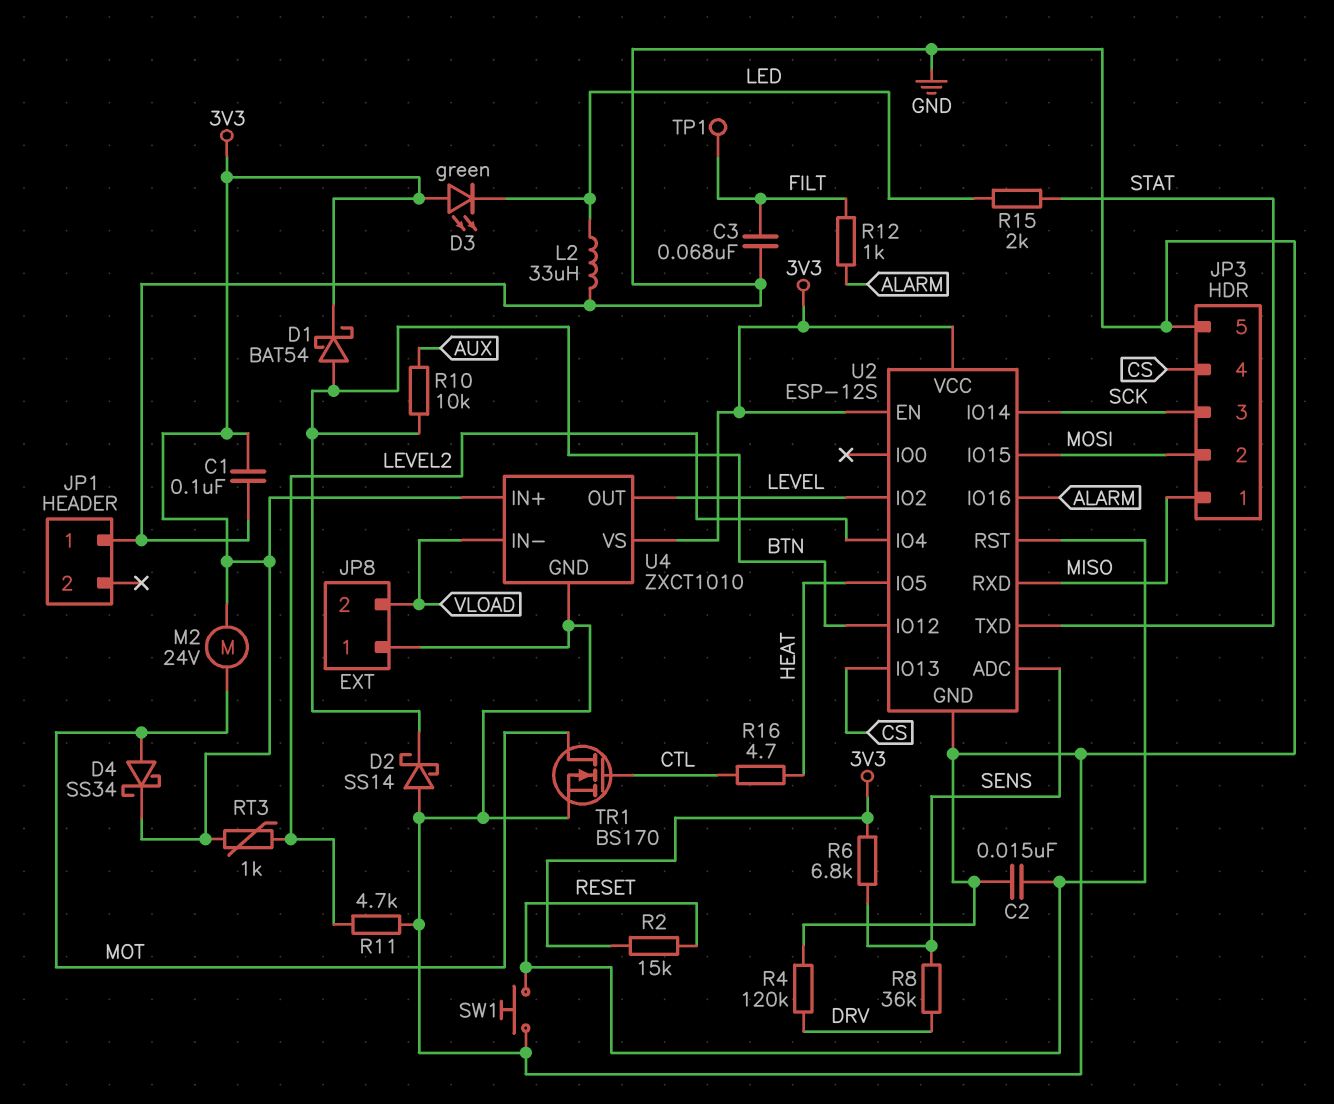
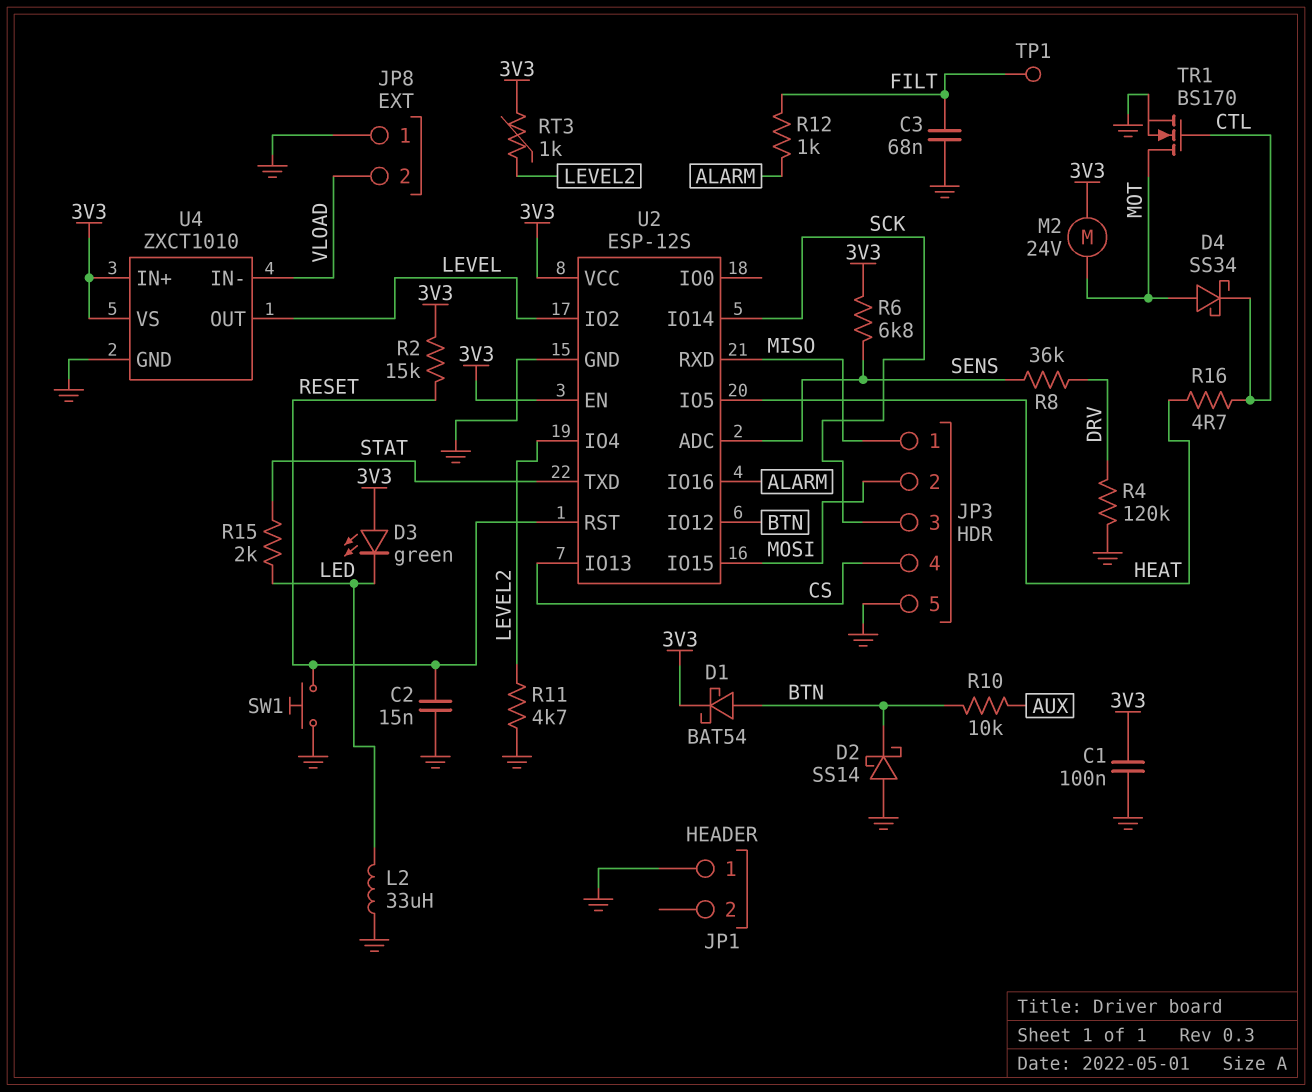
D4: schottky SS34 (A MOT, K 3V3) -> schottky SS34 (A MOT, K CTL)

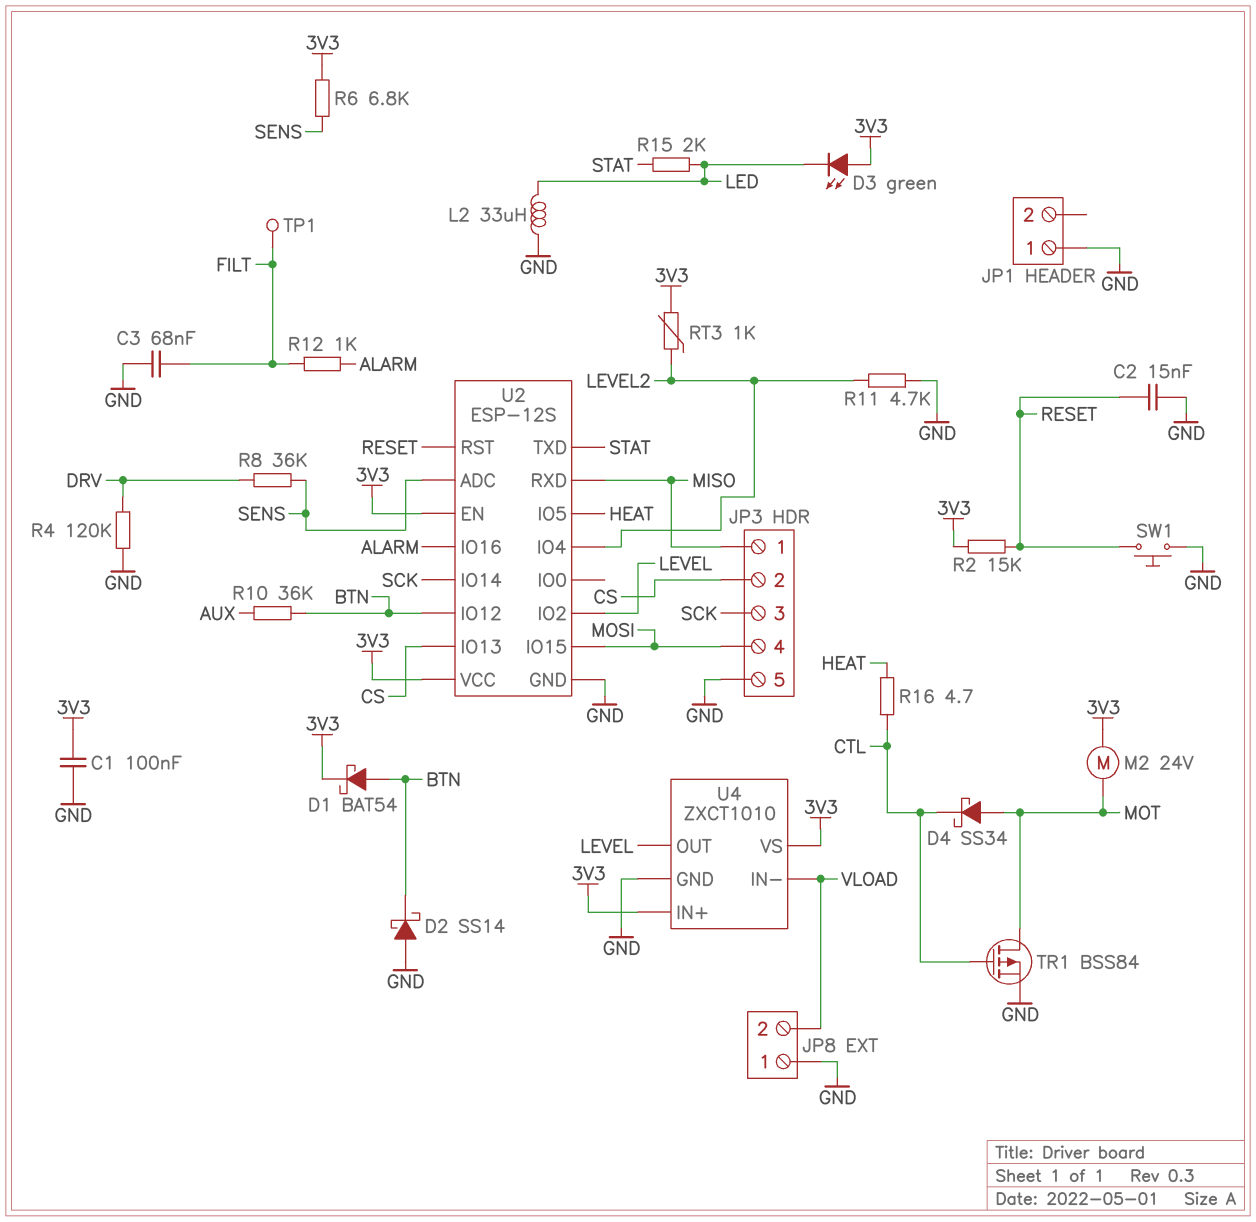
JP3 pin 2: MOSI -> CS
JP3 pin 4: CS -> MOSI
R10: 10k (AUX, BTN) -> 36k (AUX, BTN)
TR1: NMOS BS170 (G CTL, D MOT, S GND) -> PMOS BSS84 (G CTL, D MOT, S GND)

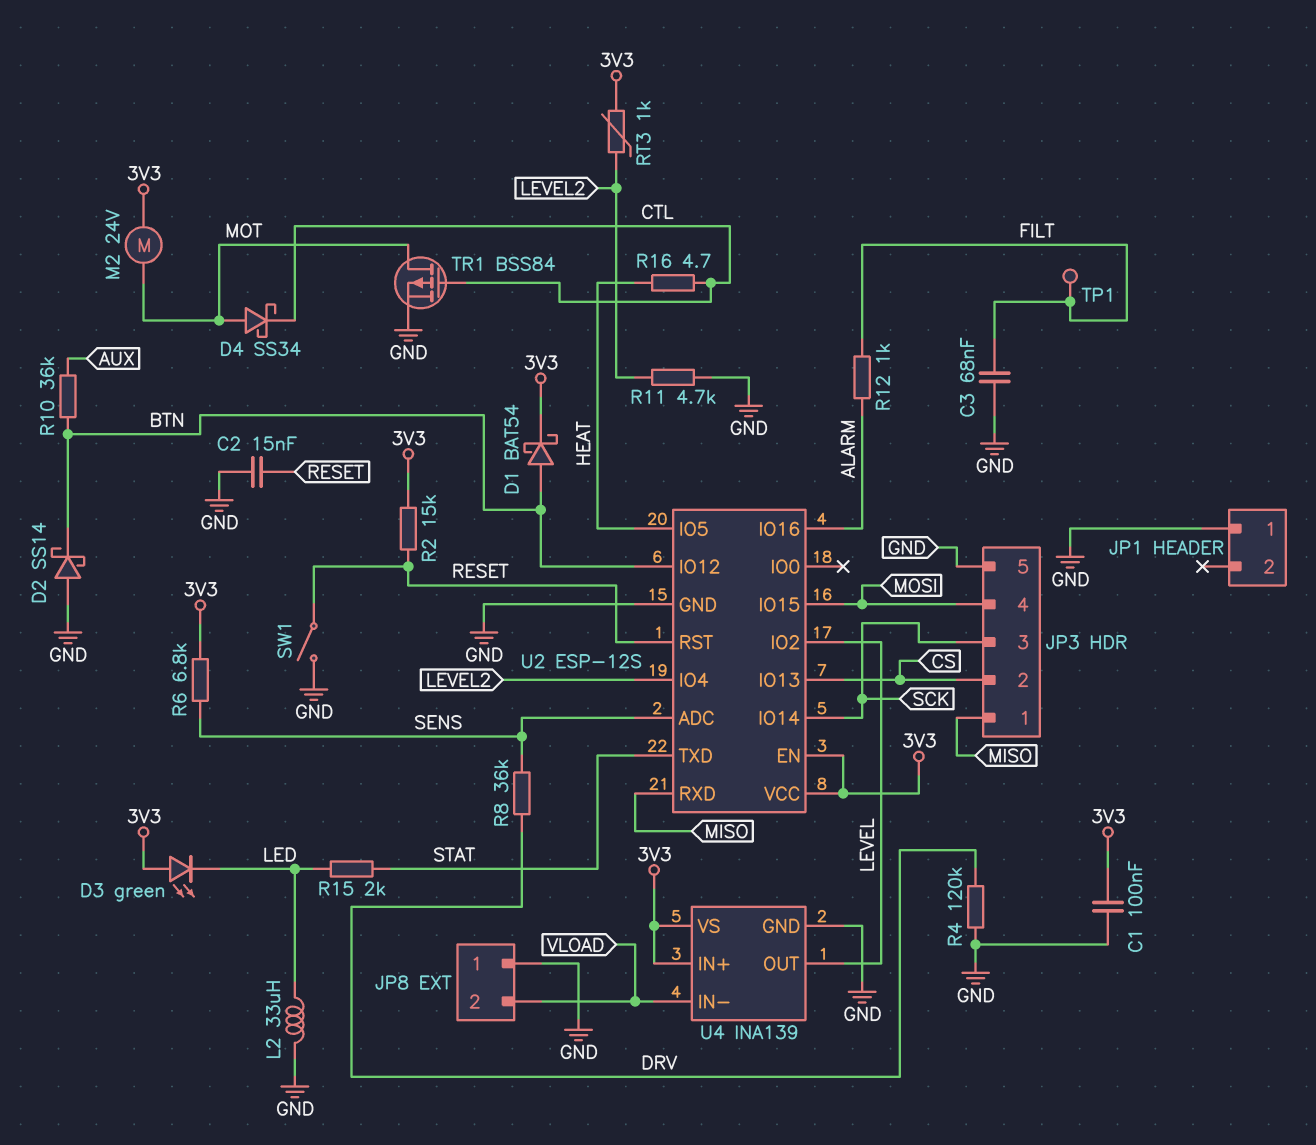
SW1: button (GND, RESET) -> switch (GND, RESET)
U4: ZXCT1010 -> INA139

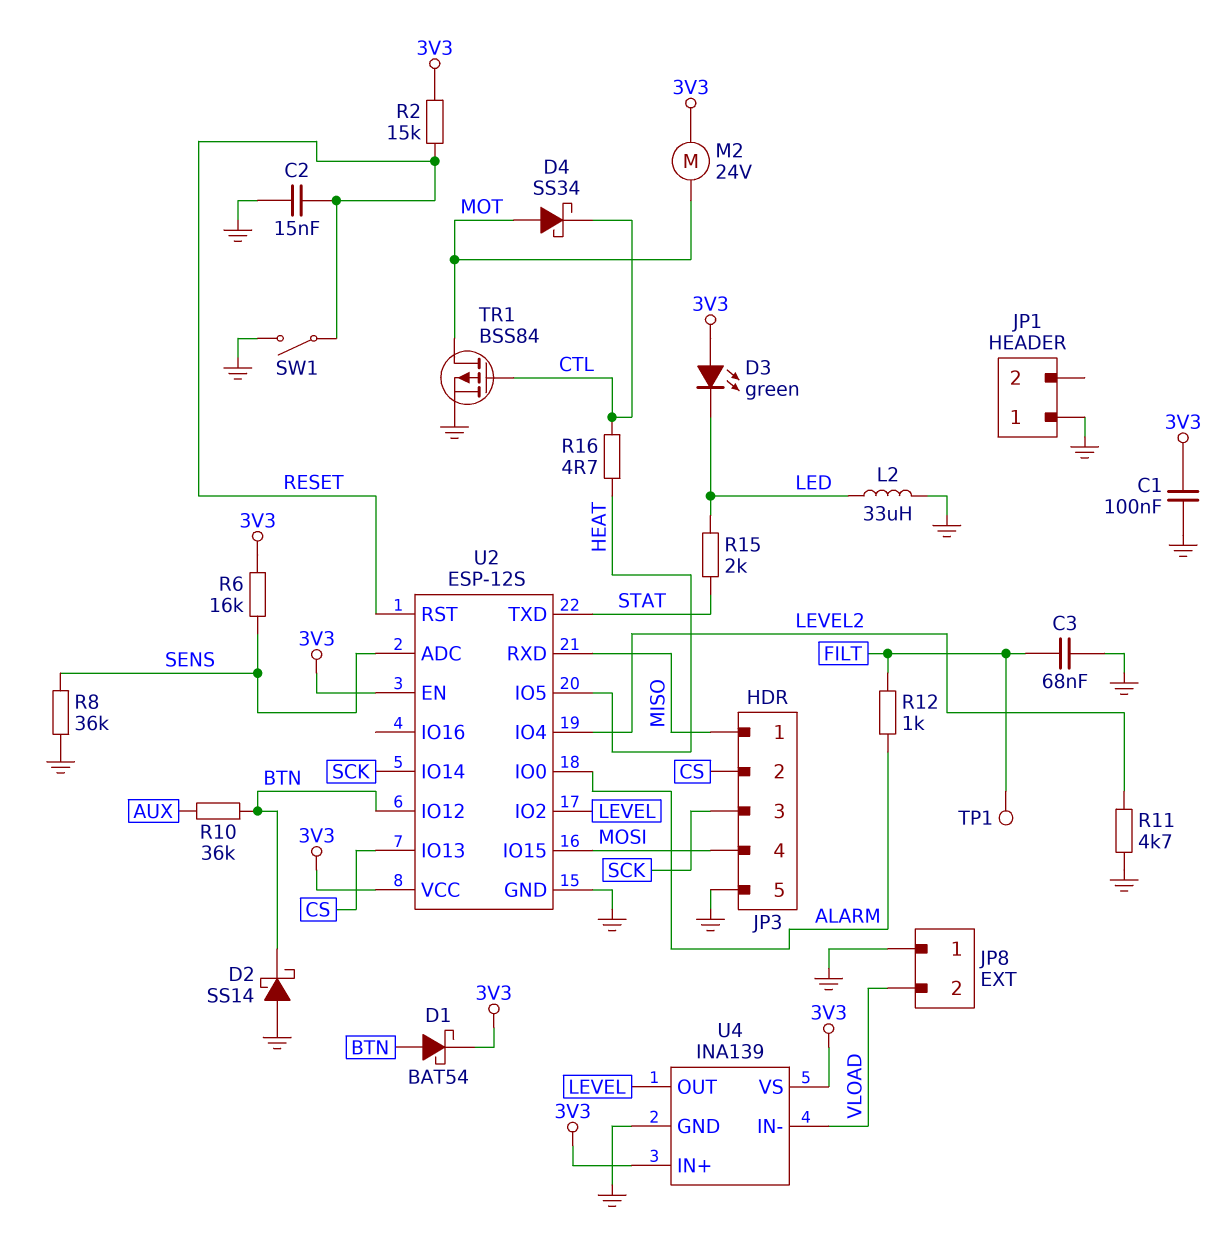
R4: 120k (DRV, GND) -> none
R6: 6.8k (3V3, SENS) -> 16k (3V3, SENS)
R8: 36k (DRV, SENS) -> 36k (GND, SENS)
RT3: 1k (3V3, LEVEL2) -> none
U2 pin IO0: none -> ALARM
U2 pin IO16: ALARM -> none

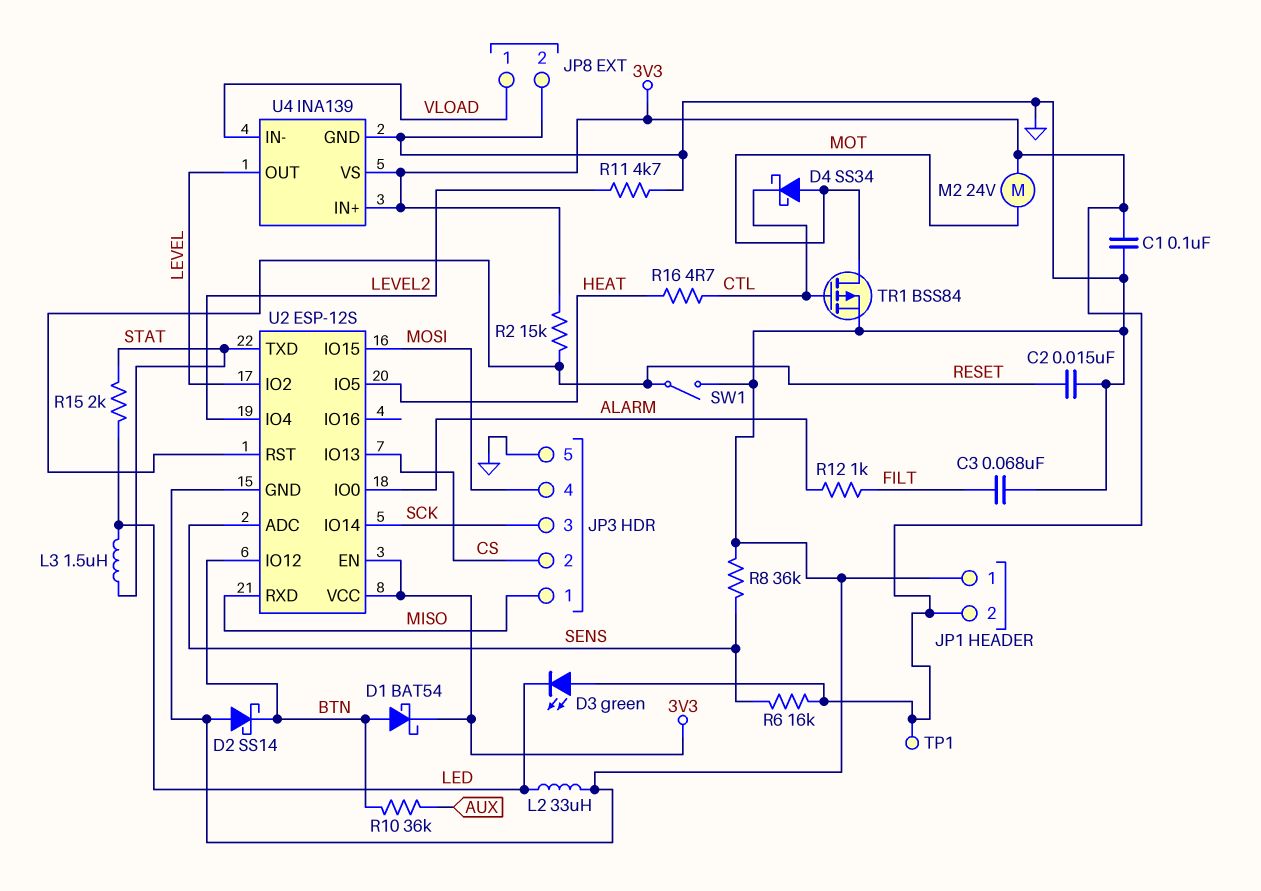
JP1 pin 2: none -> 3V3
JP8 pin 1: GND -> VLOAD
JP8 pin 2: VLOAD -> GND
L3: none -> 1.5uH (LED, STAT)
TP1: test point (FILT) -> test point (3V3)

